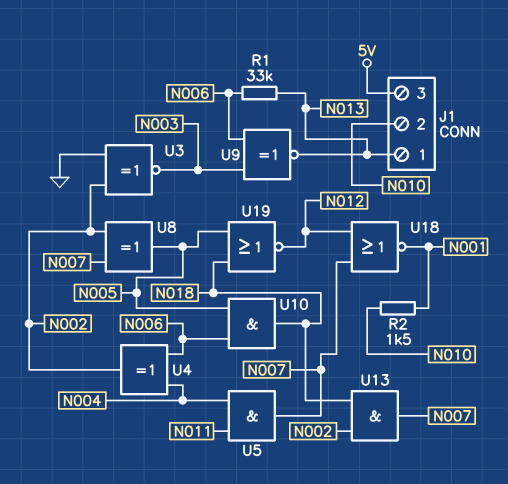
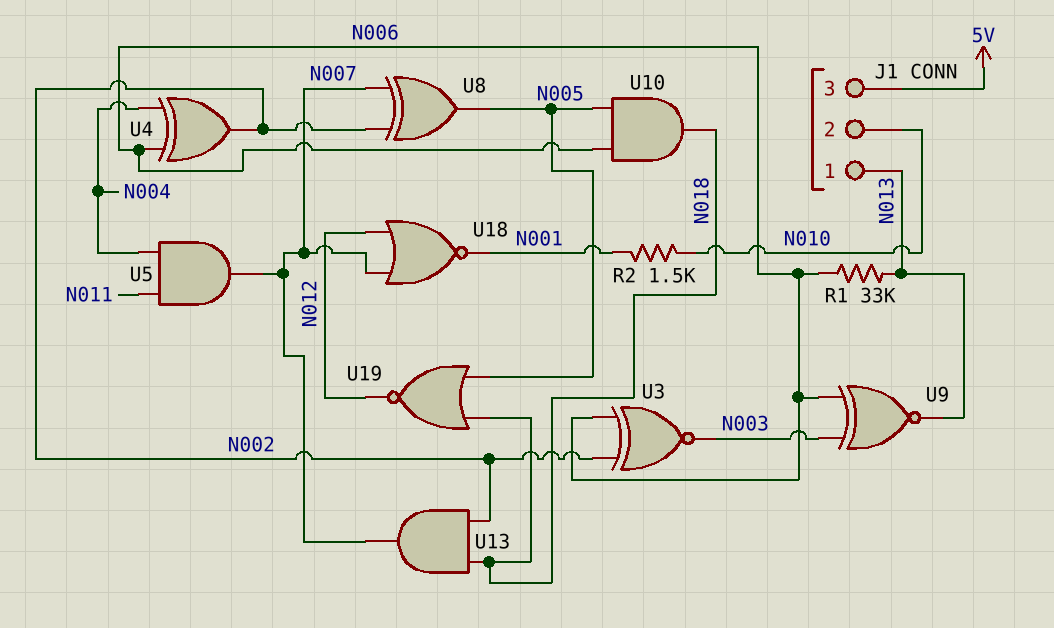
U3: XNOR (in GND, in N002, out N003) -> XNOR (in N002, in N006, out N003)

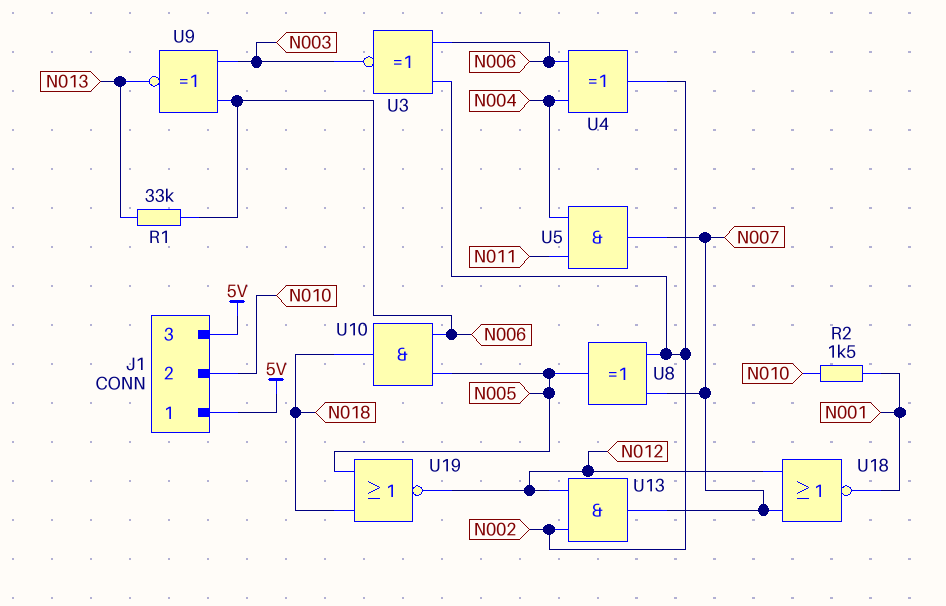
J1 pin 1: N013 -> 5V
U13: AND (in N002, in N018, out N007) -> AND (in N002, in N012, out N007)

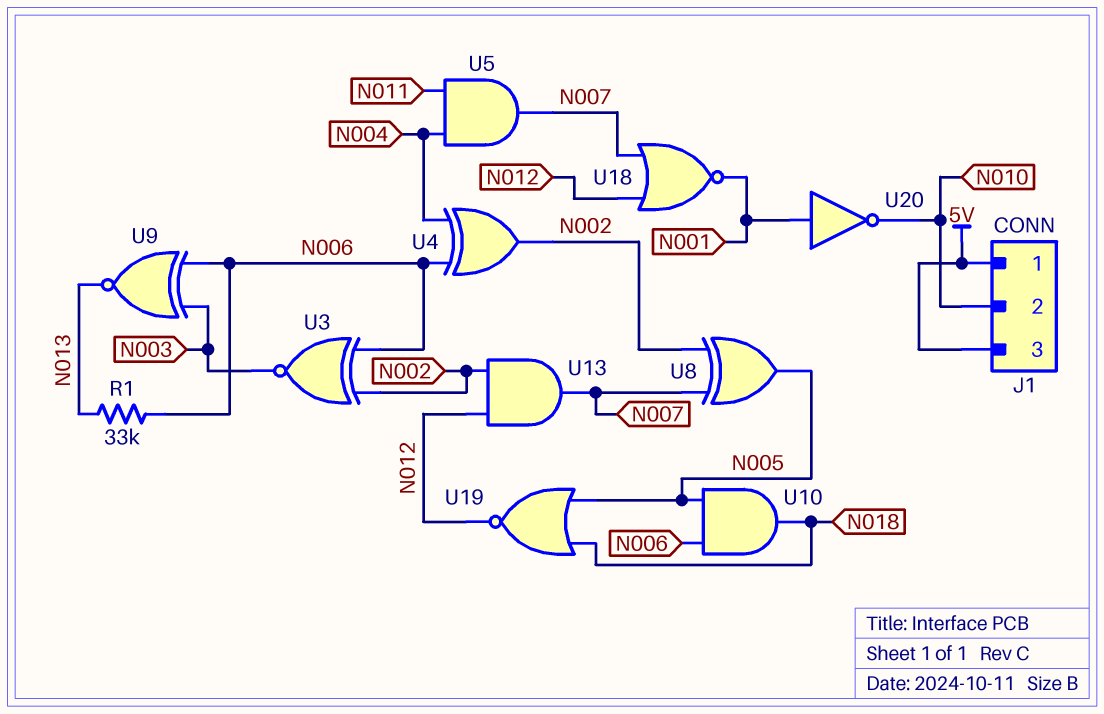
R2: 1.5k (N001, N010) -> none
U20: none -> NOT (in N001, out N010)

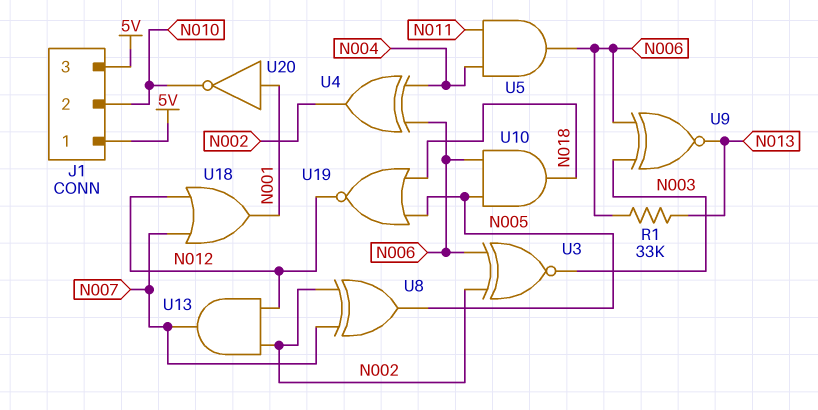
U5: AND (in N004, in N011, out N007) -> AND (in N004, in N011, out N006)
U18: NOR (in N007, in N012, out N001) -> OR (in N007, in N012, out N001)

